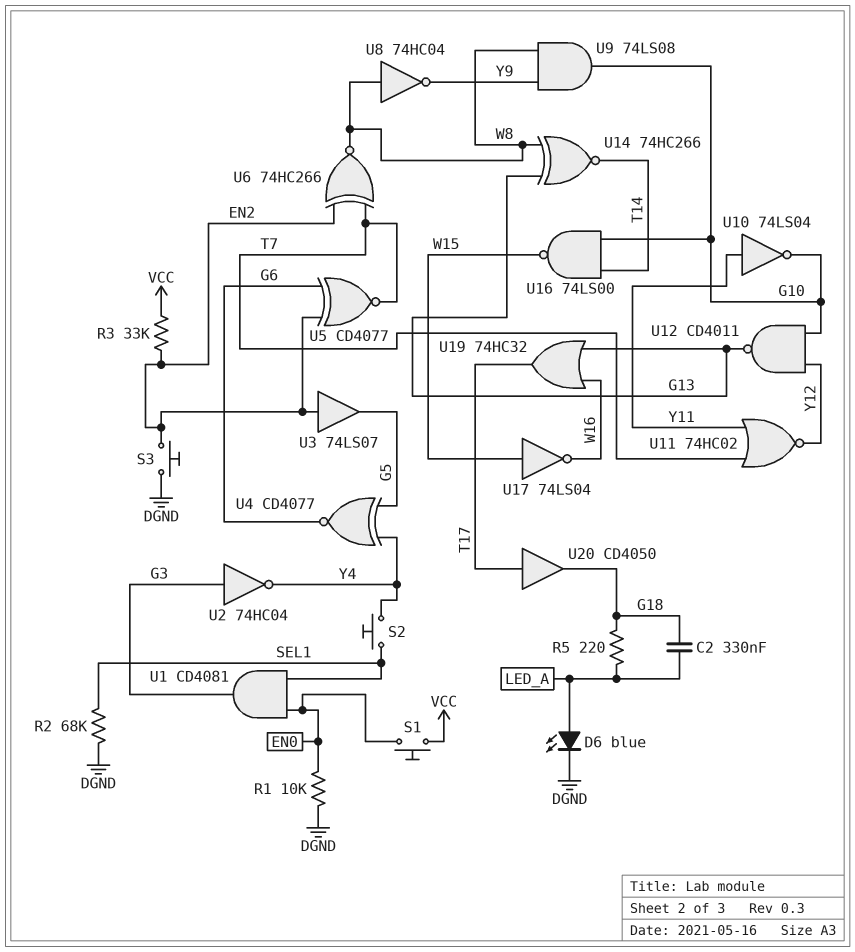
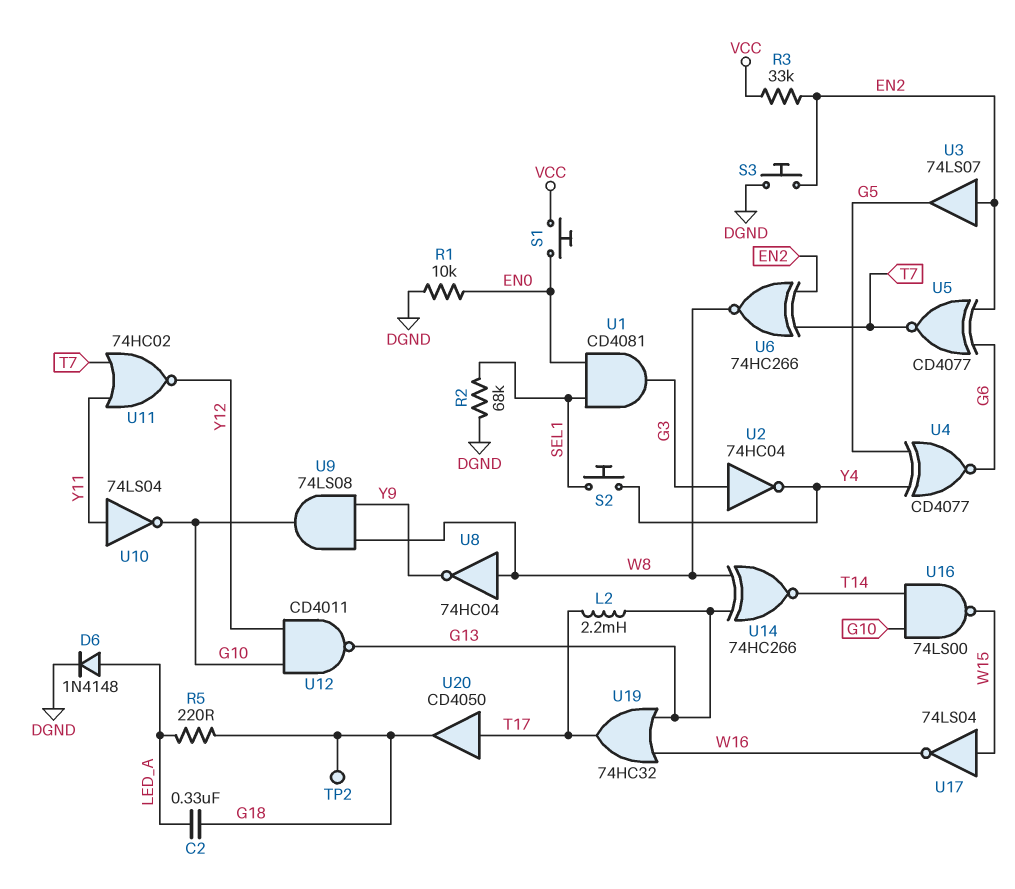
D6: LED blue (A LED_A, K DGND) -> diode 1N4148 (A LED_A, K DGND)
L2: none -> 2.2mH (G13, T17)
TP2: none -> test point (G18)

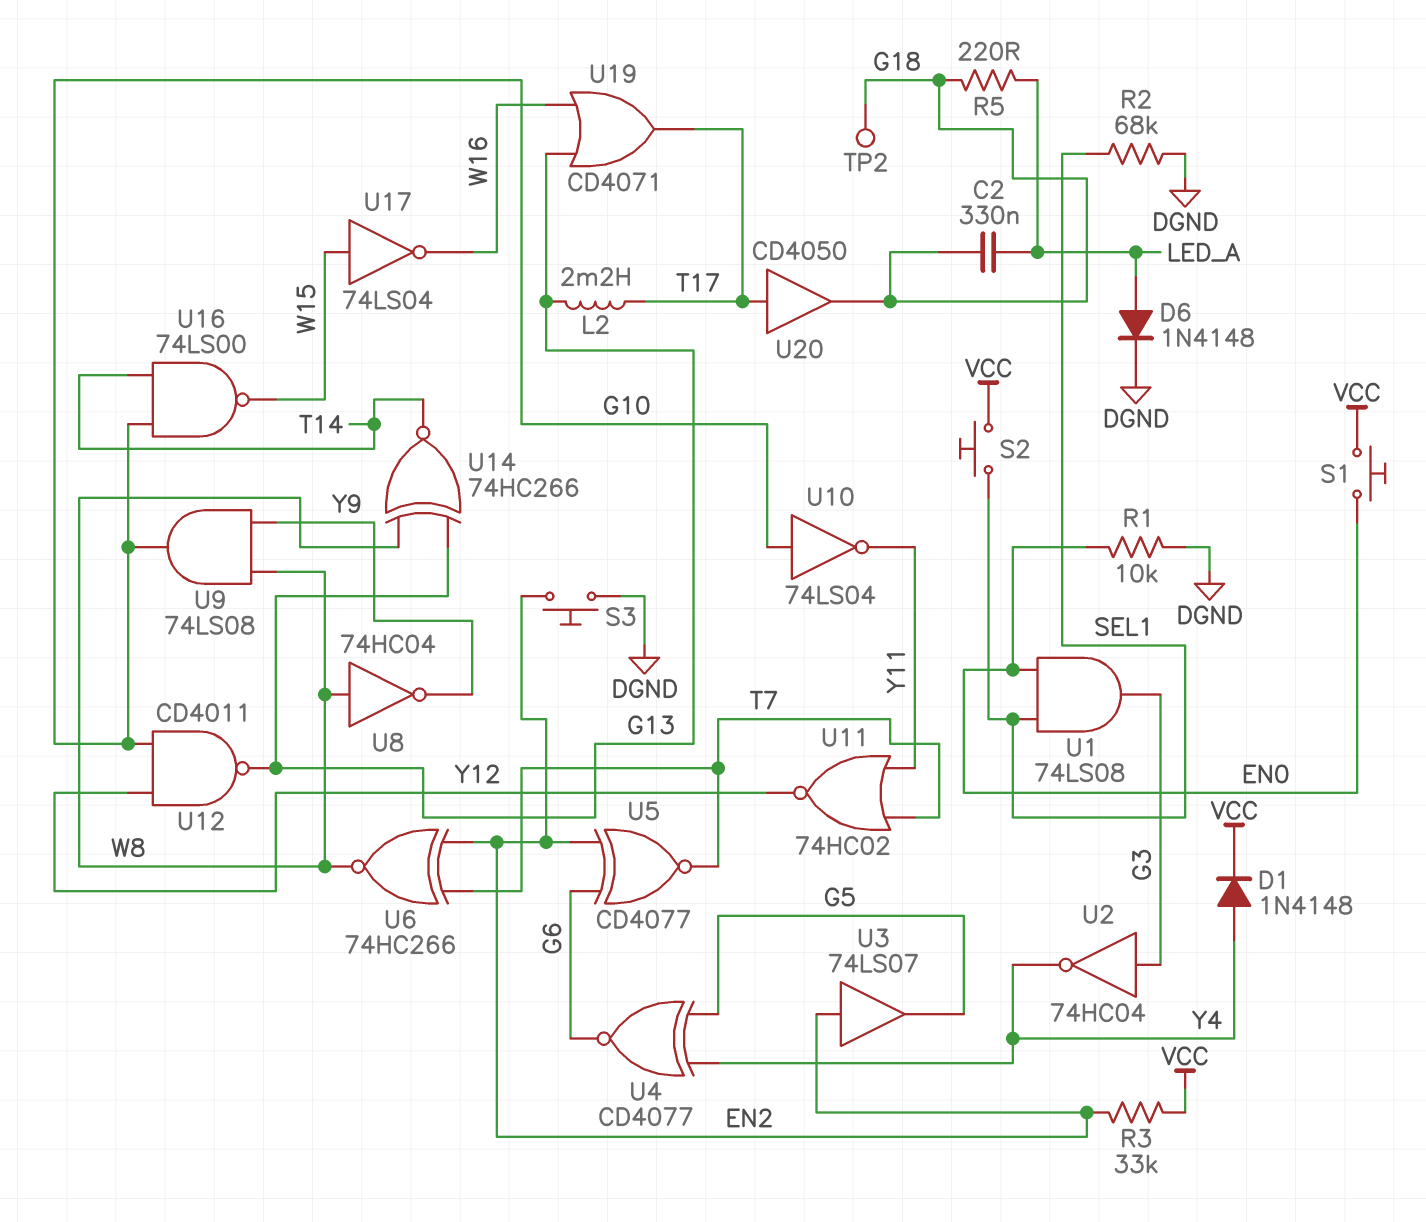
D1: none -> diode 1N4148 (A Y4, K VCC)
S2: button (SEL1, Y4) -> button (SEL1, VCC)
U1: AND CD4081 (in EN0, in SEL1, out G3) -> AND 74LS08 (in EN0, in SEL1, out G3)
U10: NOT 74LS04 (in Y11, out G10) -> NOT 74LS04 (in G10, out Y11)
U19: OR 74HC32 (in G13, in W16, out T17) -> OR CD4071 (in G13, in W16, out T17)

